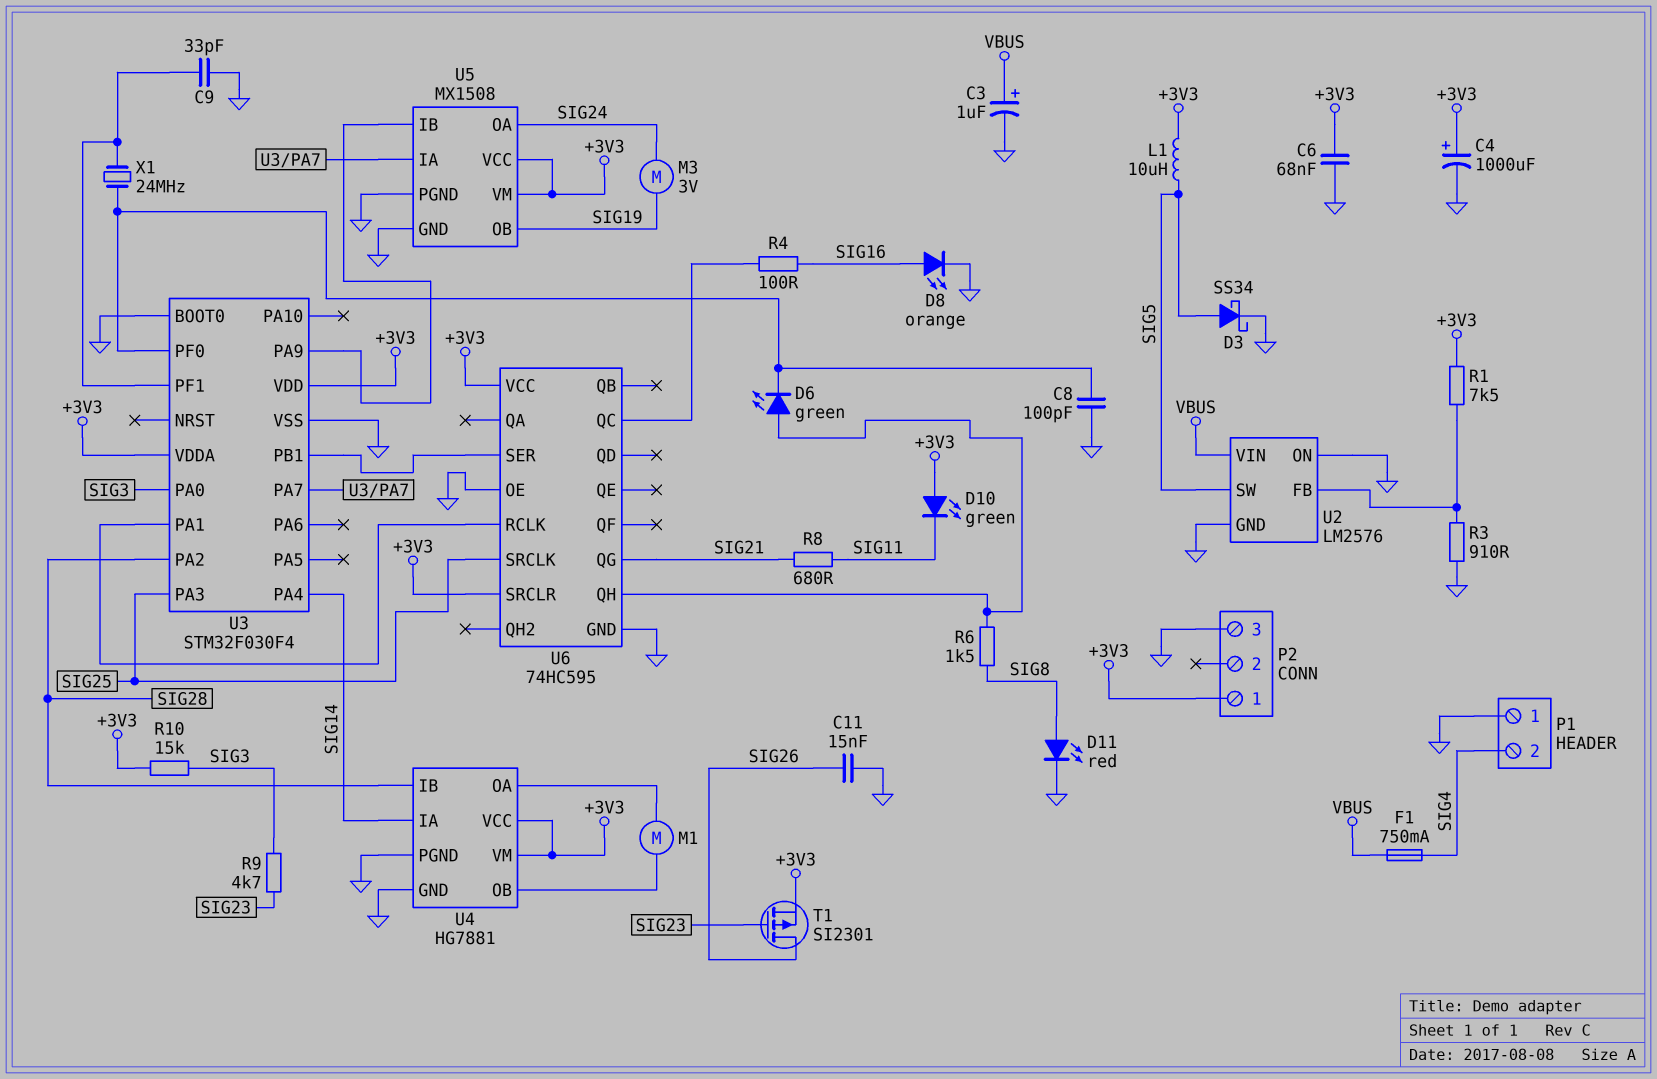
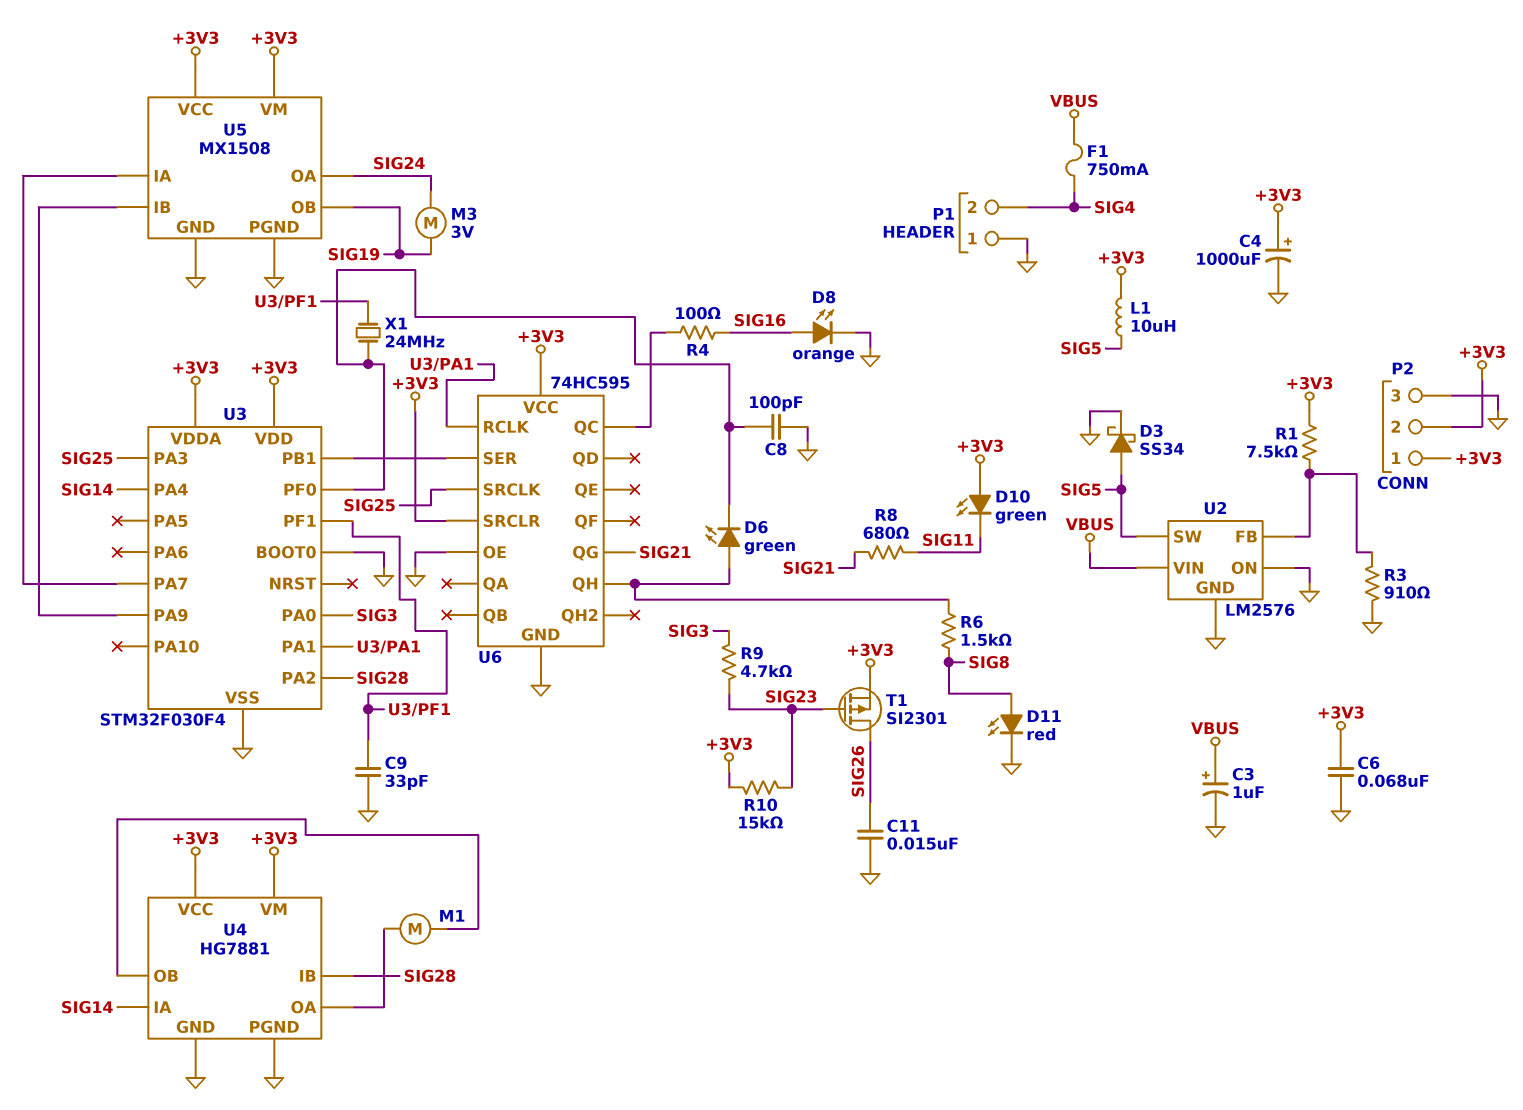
P2 pin 2: none -> +3V3
R10: 15k (+3V3, SIG3) -> 15k (+3V3, SIG23)

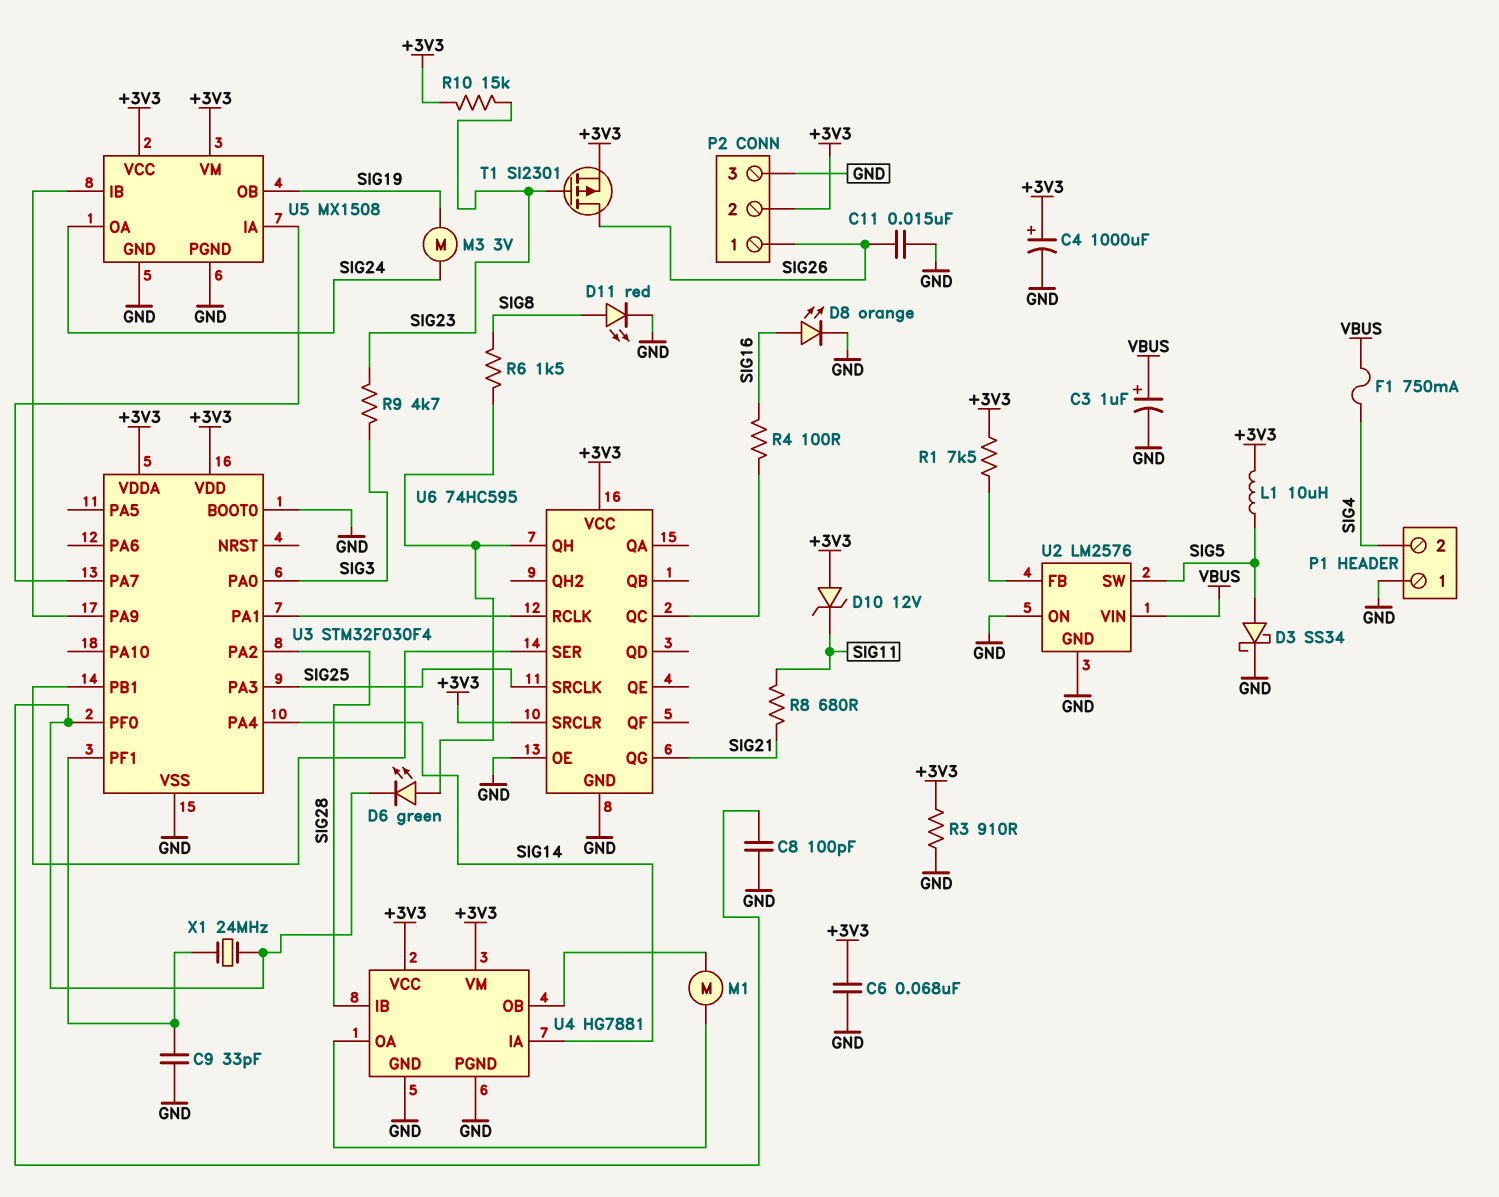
D10: LED green (A +3V3, K SIG11) -> zener 12V (A +3V3, K SIG11)
P2 pin 1: +3V3 -> SIG26
R3: 910 (GND, U2/FB) -> 910 (+3V3, GND)

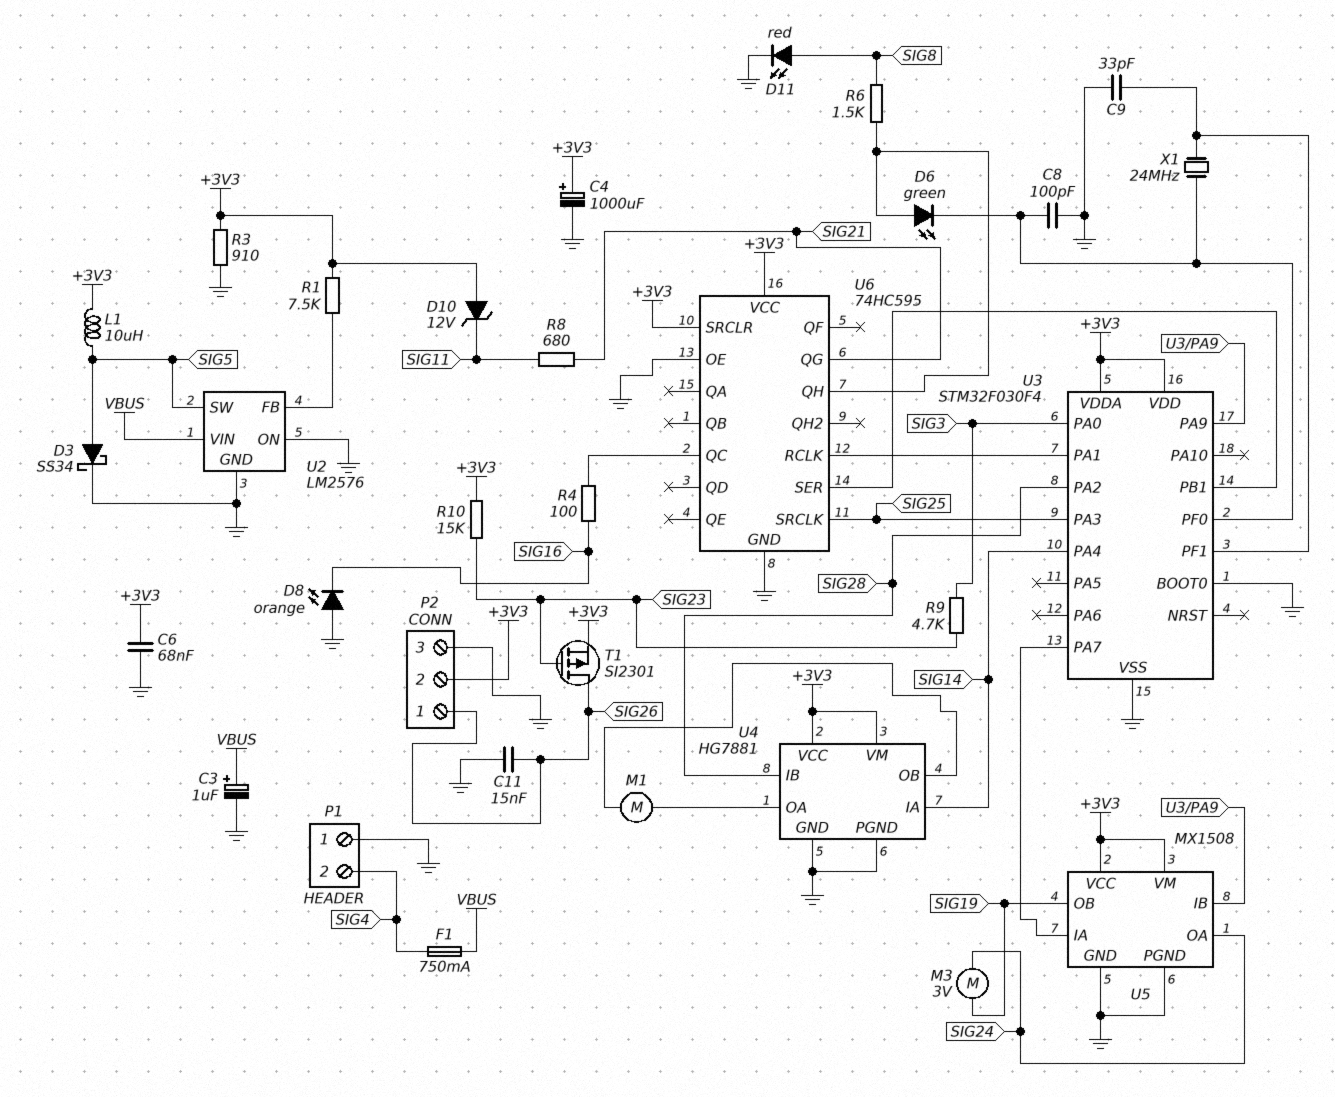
D8: LED orange (A SIG16, K GND) -> LED orange (A GND, K SIG16)

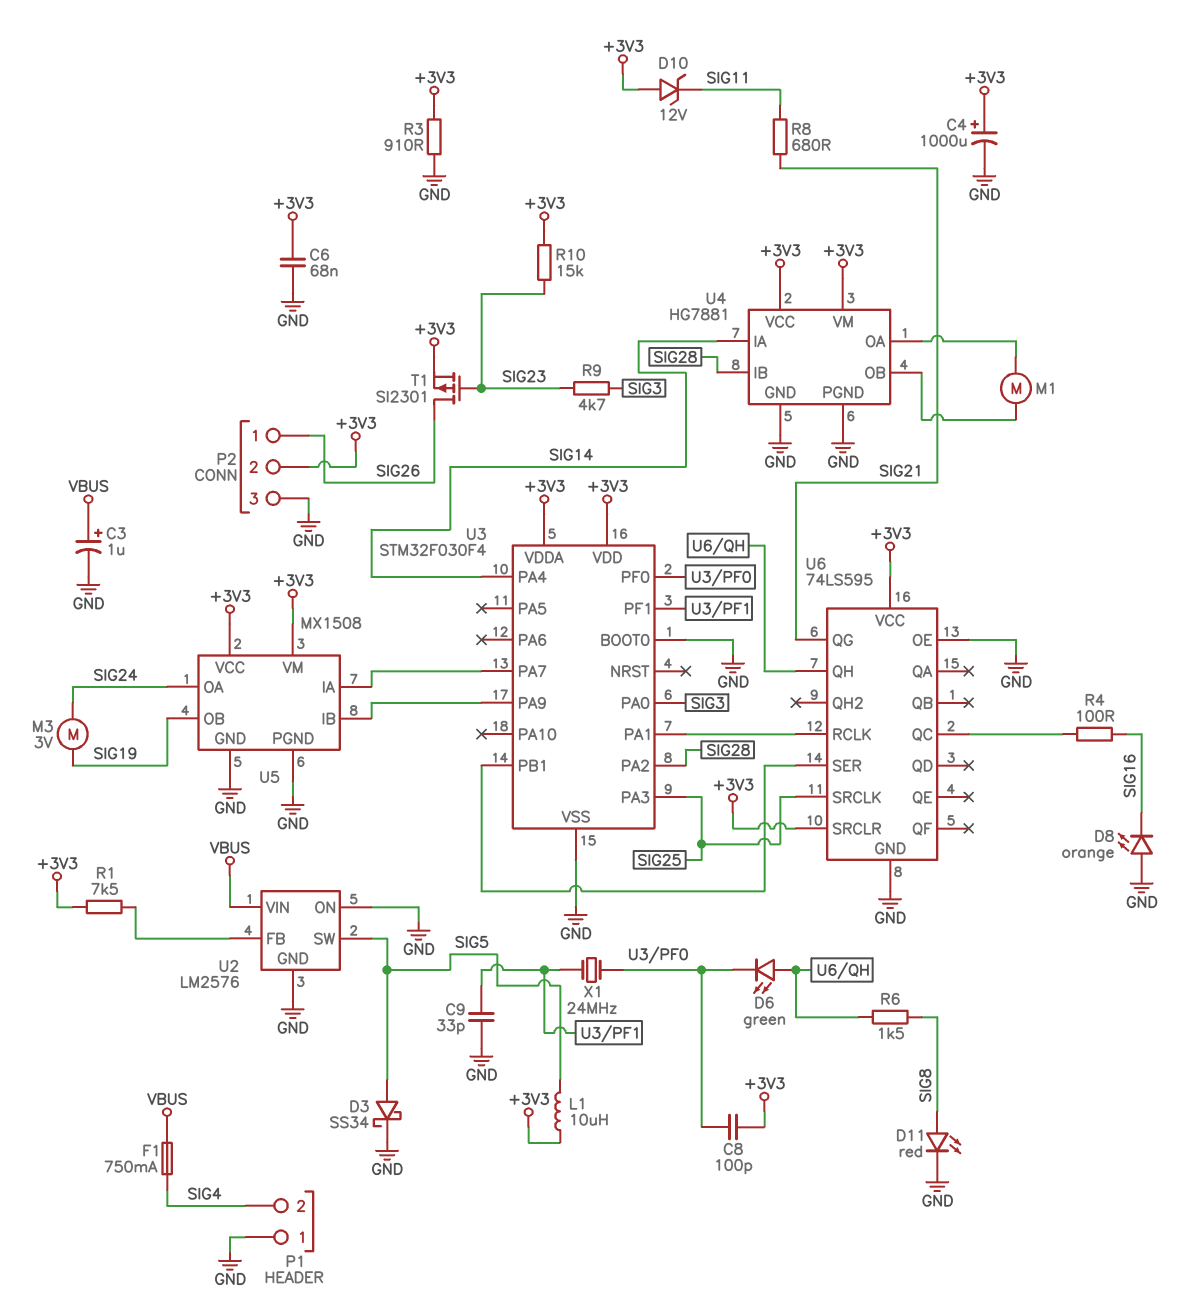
C8: 100pF (GND, U3/PF0) -> 100pF (+3V3, U3/PF0)
C11: 15nF (GND, SIG26) -> none
U6: 74HC595 -> 74LS595

